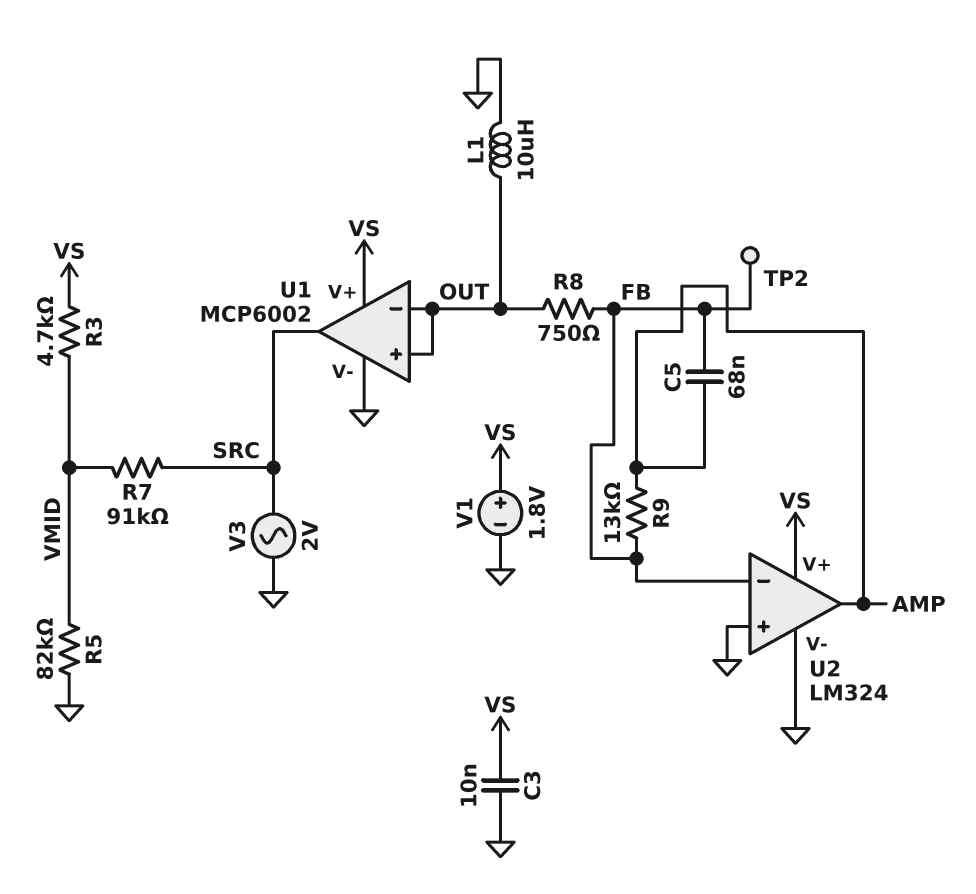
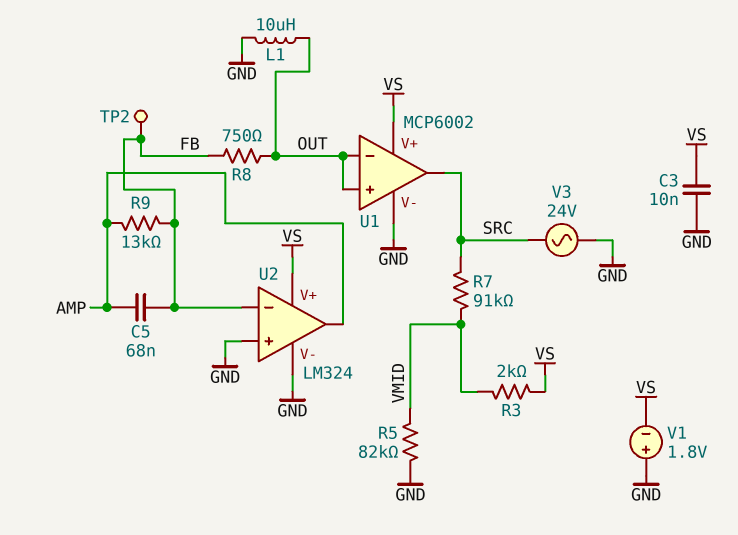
R3: 4.7k (VMID, VS) -> 2k (VMID, VS)
V1: 1.8V (plus VS, minus GND) -> 1.8V (plus GND, minus VS)
V3: AC 2V (GND, SRC) -> AC 24V (GND, SRC)

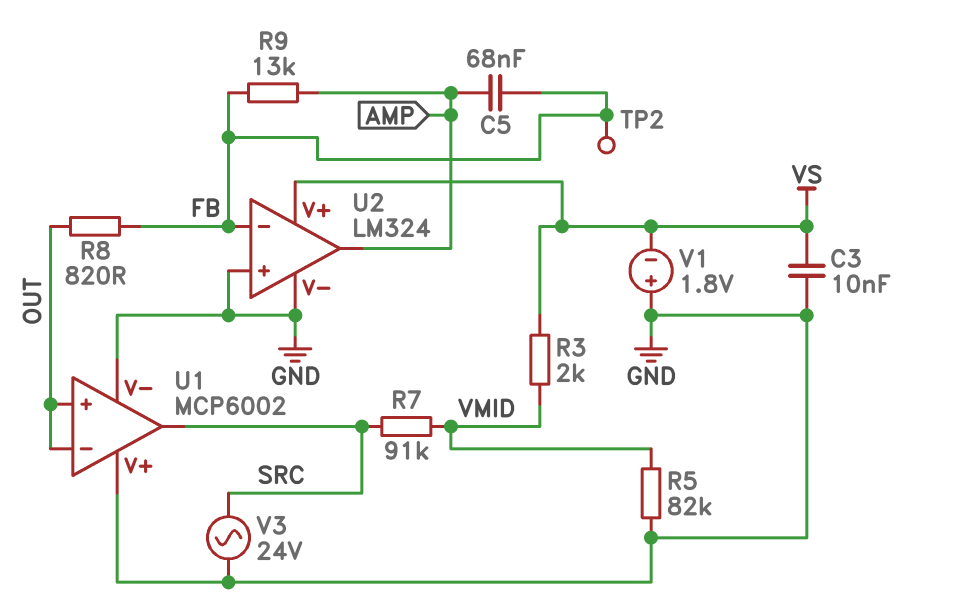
L1: 10uH (GND, OUT) -> none
R8: 750 (FB, OUT) -> 820 (FB, OUT)
U1 pin V+: VS -> GND

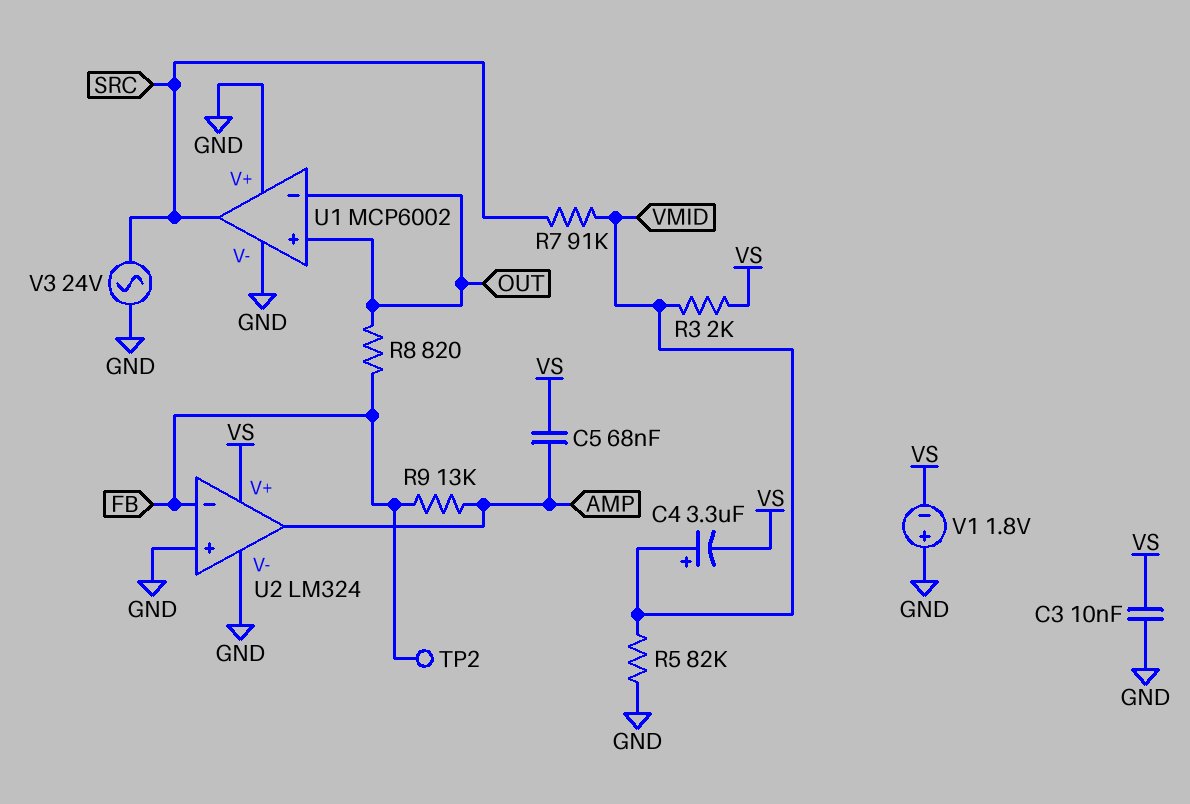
C4: none -> 3.3uF (plus VMID, minus VS)
C5: 68nF (AMP, FB) -> 68nF (AMP, VS)

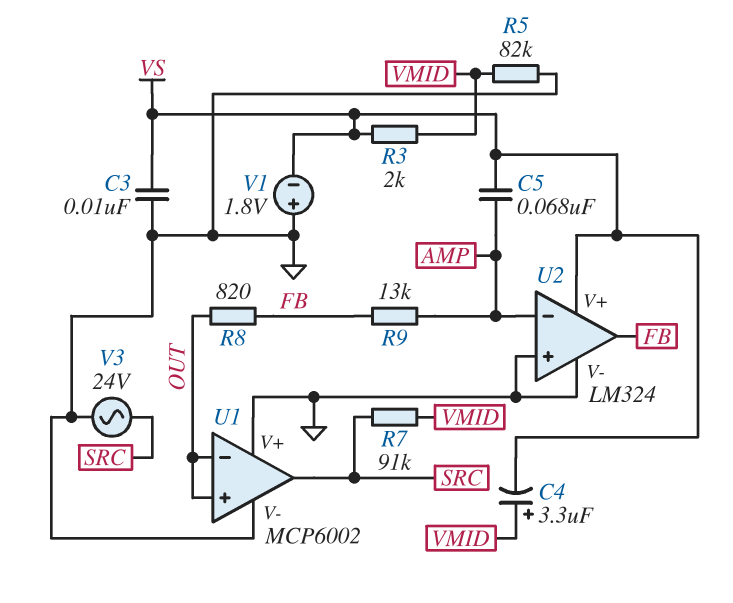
TP2: test point (FB) -> none
U2 pin in-: FB -> AMP
U2 pin out: AMP -> FB

